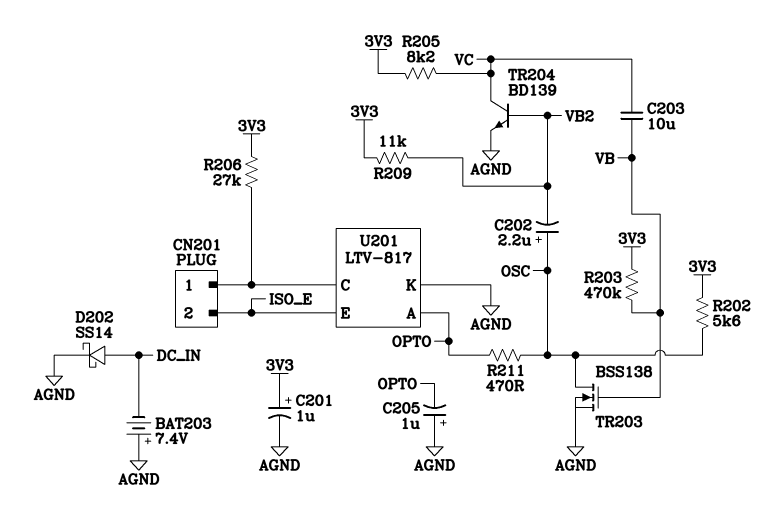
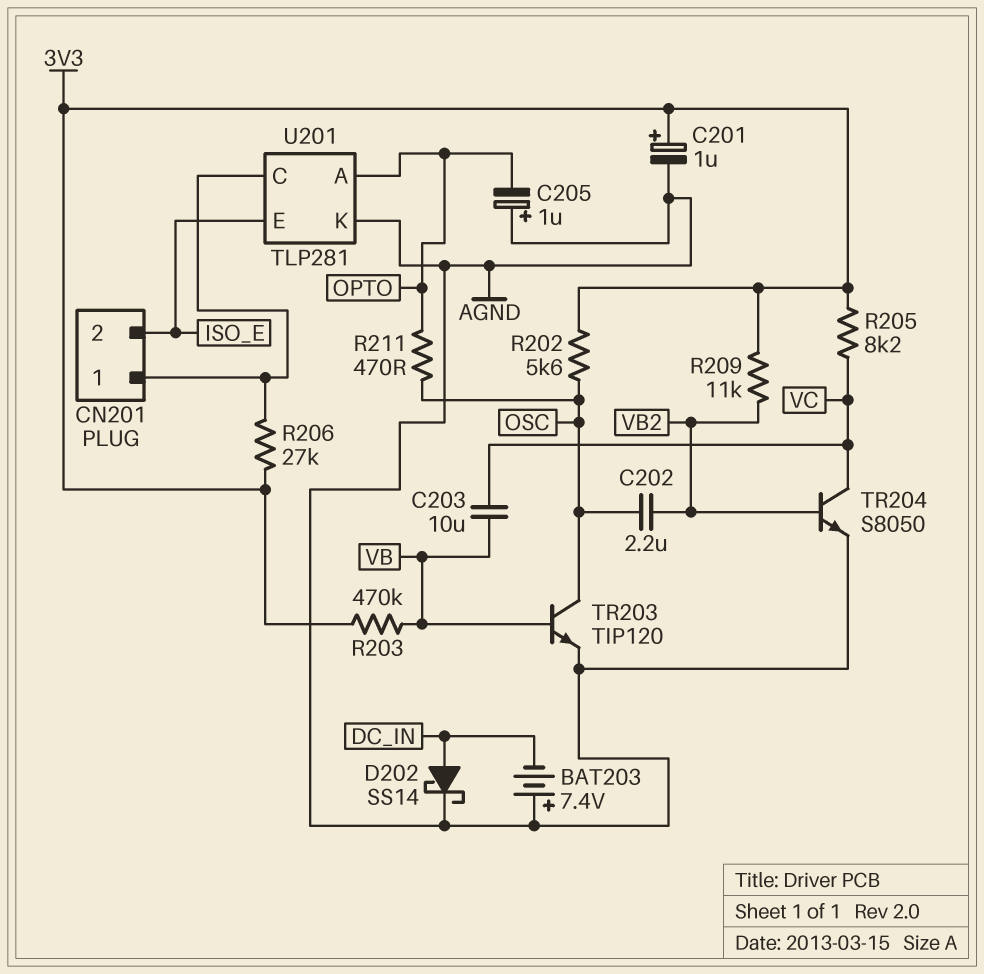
C202: 2.2uF (plus OSC, minus VB2) -> 2.2uF (OSC, VB2)
TR203: NMOS BSS138 (G VB, D OSC, S AGND) -> NPN TIP120 (B VB, C OSC, E AGND)
TR204: NPN BD139 (B VB2, C VC, E AGND) -> NPN S8050 (B VB2, C VC, E AGND)
U201: LTV-817 -> TLP281

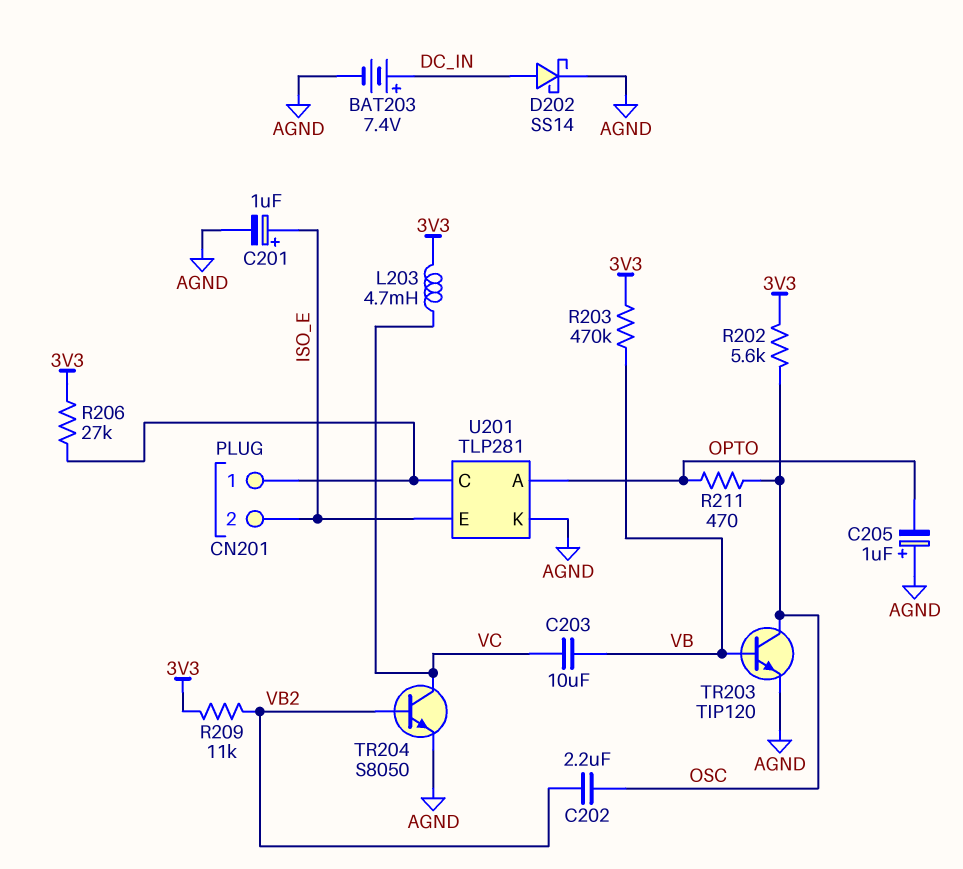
BAT203: 7.4V (plus AGND, minus DC_IN) -> 7.4V (plus DC_IN, minus AGND)
C201: 1uF (plus 3V3, minus AGND) -> 1uF (plus ISO_E, minus AGND)
L203: none -> 4.7mH (3V3, VC)
R205: 8.2k (3V3, VC) -> none

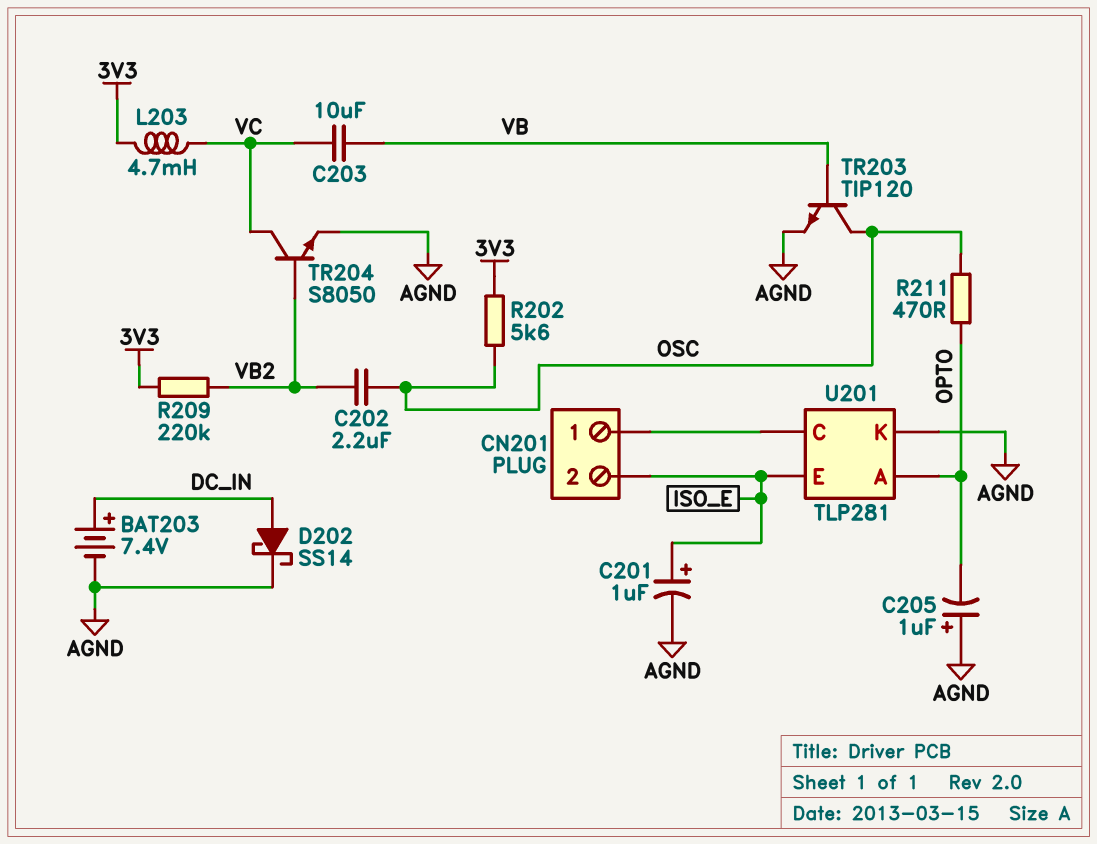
R203: 470k (3V3, VB) -> none
R206: 27k (3V3, CN201/1) -> none
R209: 11k (3V3, VB2) -> 220k (3V3, VB2)

